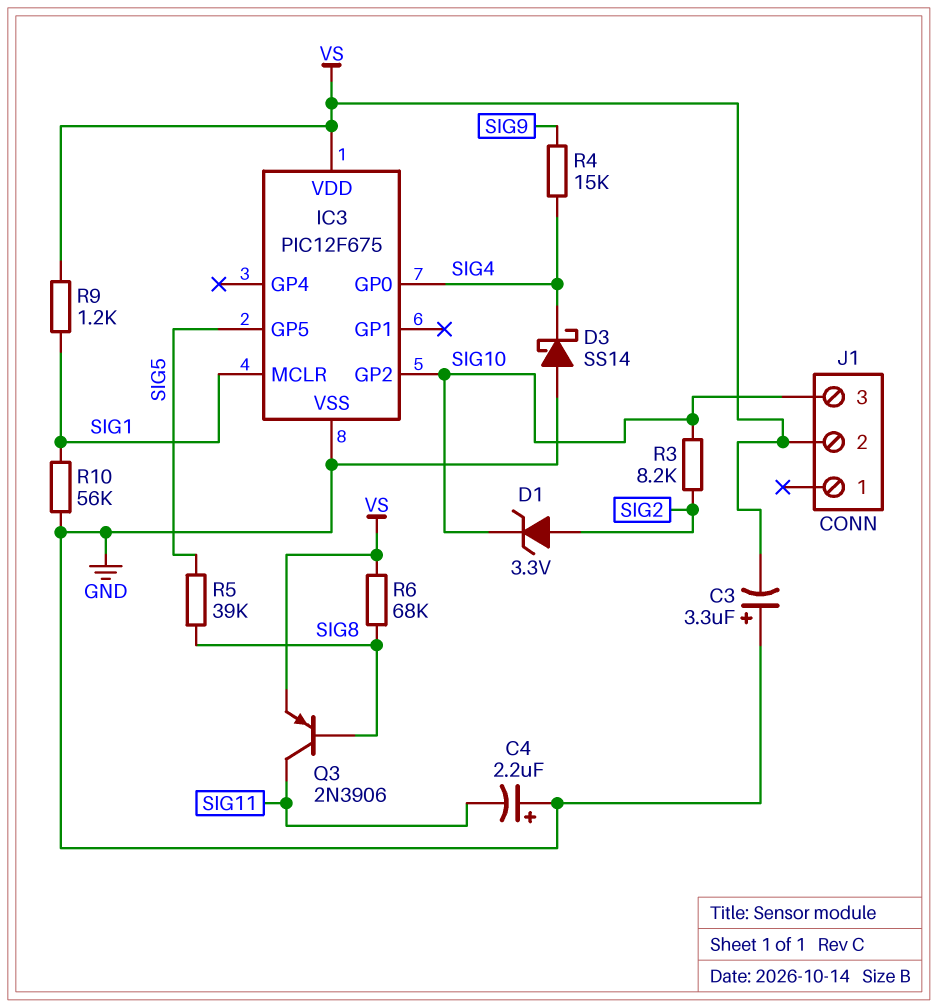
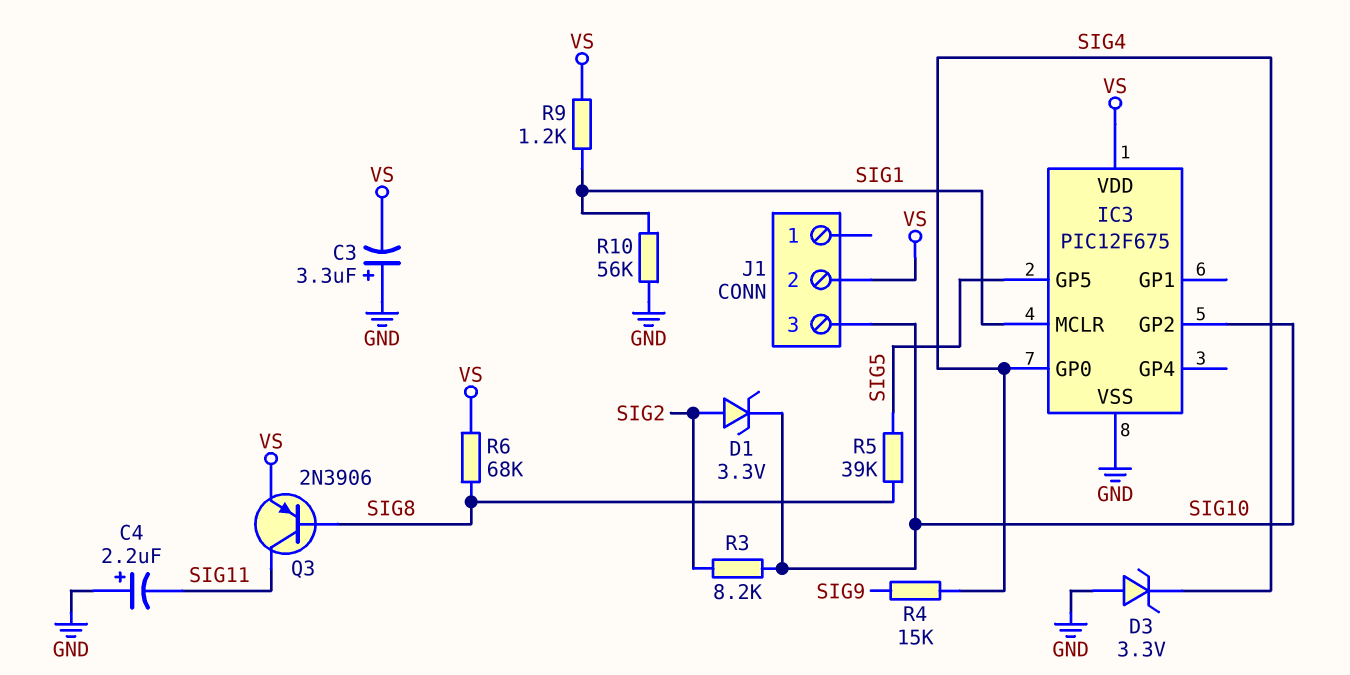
D3: schottky SS14 (A GND, K SIG4) -> zener 3.3V (A GND, K SIG4)

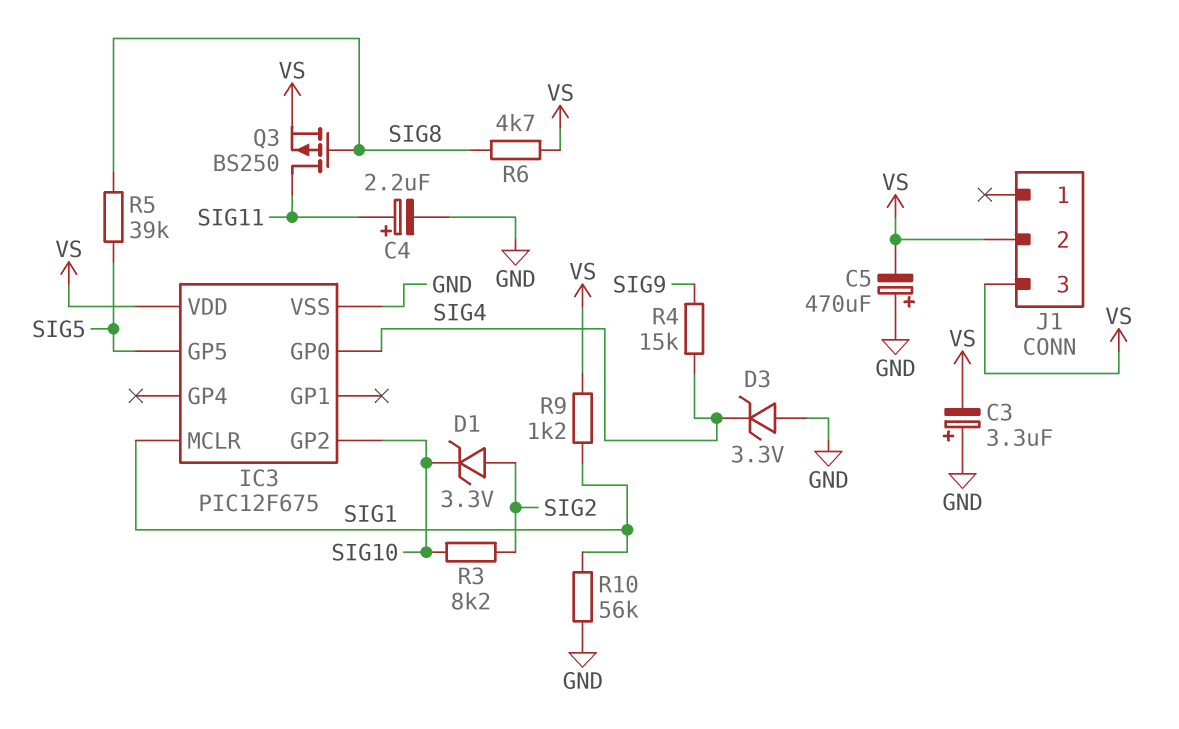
C4: 2.2uF (plus GND, minus SIG11) -> 2.2uF (plus SIG11, minus GND)
C5: none -> 470uF (plus GND, minus VS)
J1 pin 3: SIG10 -> VS
Q3: PNP 2N3906 (B SIG8, C SIG11, E VS) -> PMOS BS250 (G SIG8, D SIG11, S VS)
R6: 68k (SIG8, VS) -> 4.7k (SIG8, VS)

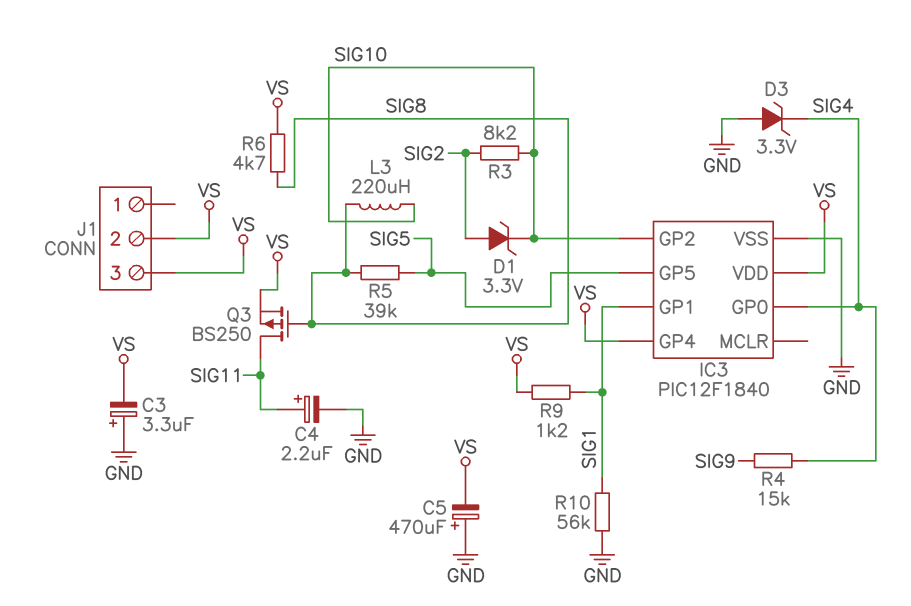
IC3: PIC12F675 -> PIC12F1840
IC3 pin GP1: none -> SIG1
IC3 pin GP4: none -> VS
IC3 pin MCLR: SIG1 -> none
L3: none -> 220uH (SIG8, SIG10)

